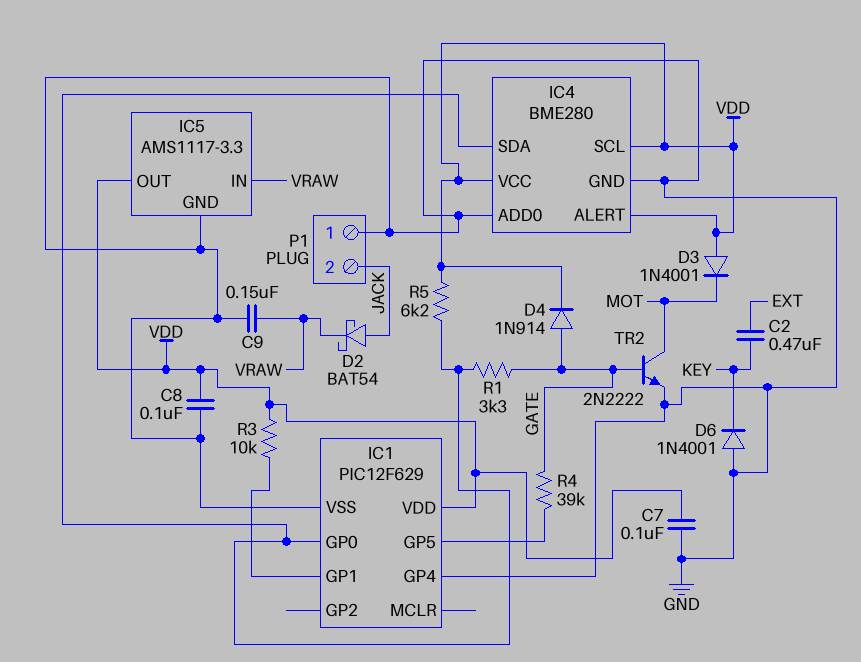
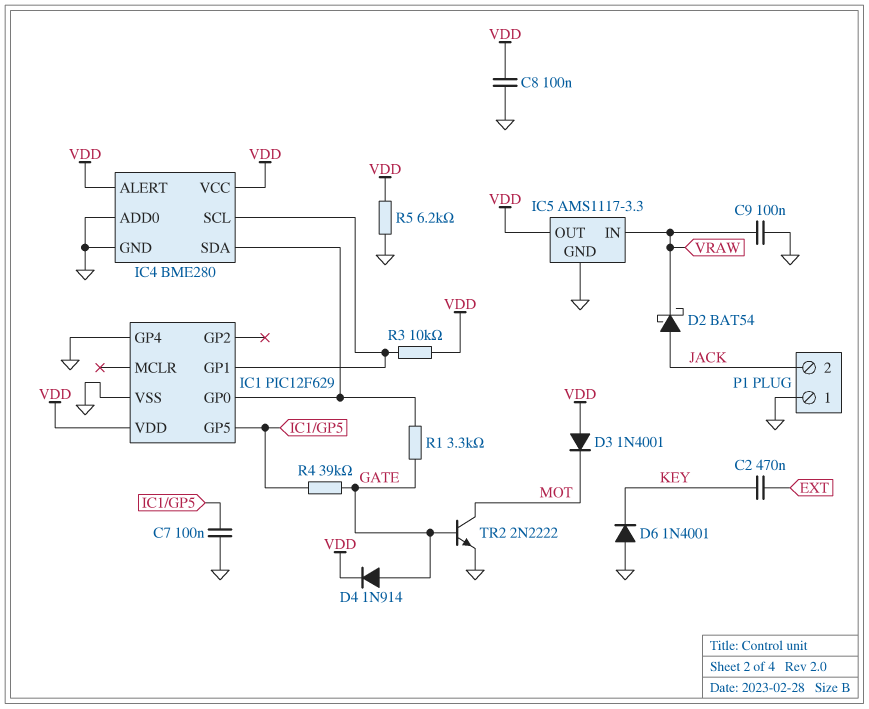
C7: 100nF (GND, VDD) -> 100nF (GND, IC1/GP5)
C9: 150nF (GND, VRAW) -> 100nF (GND, VRAW)
IC4 pin SCL: VDD -> IC1/GP1
R5: 6.2k (IC1/GP0, VDD) -> 6.2k (GND, VDD)

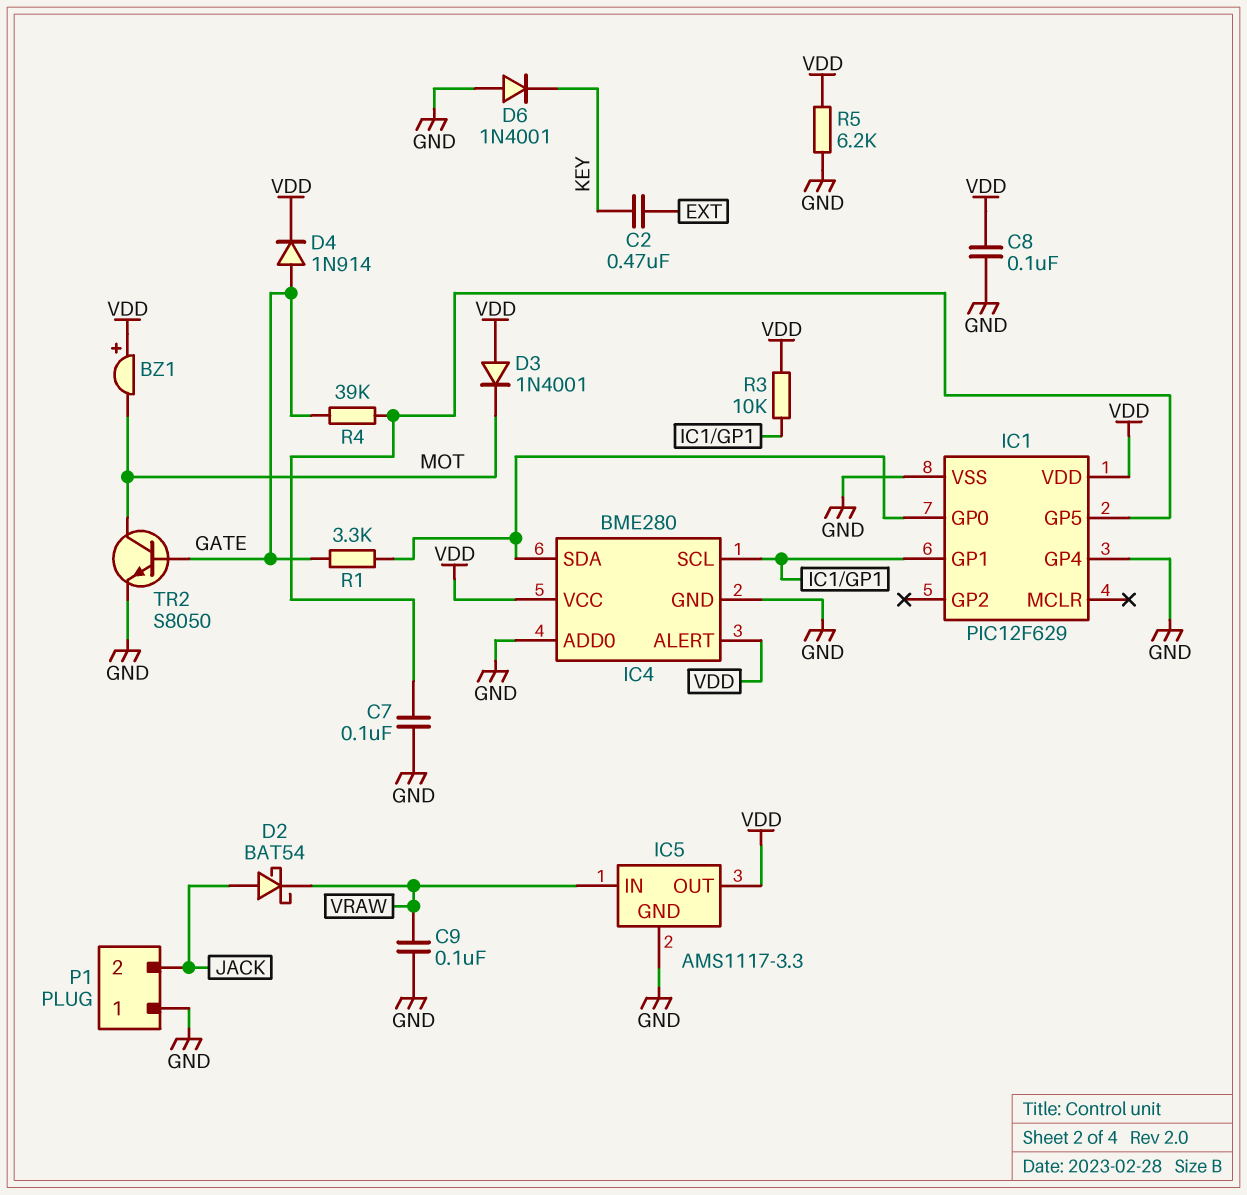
BZ1: none -> buzzer (plus VDD, minus MOT)
TR2: NPN 2N2222 (B GATE, C MOT, E GND) -> NPN S8050 (B GATE, C MOT, E GND)

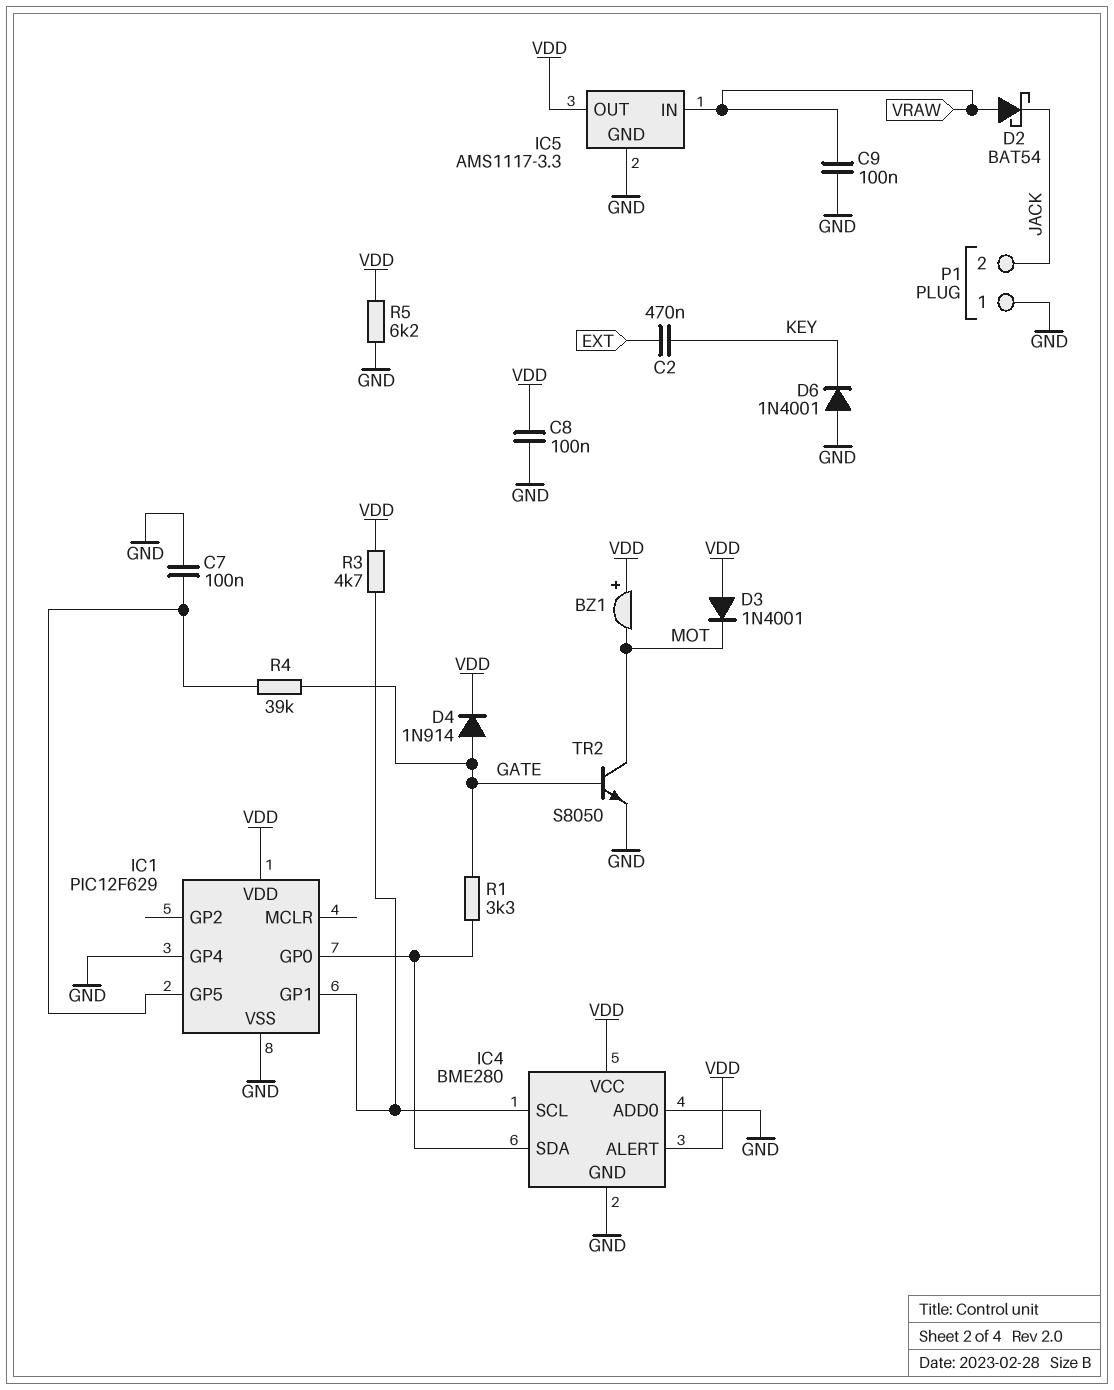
D2: schottky BAT54 (A JACK, K VRAW) -> schottky BAT54 (A VRAW, K JACK)
R3: 10k (IC1/GP1, VDD) -> 4.7k (IC1/GP1, VDD)

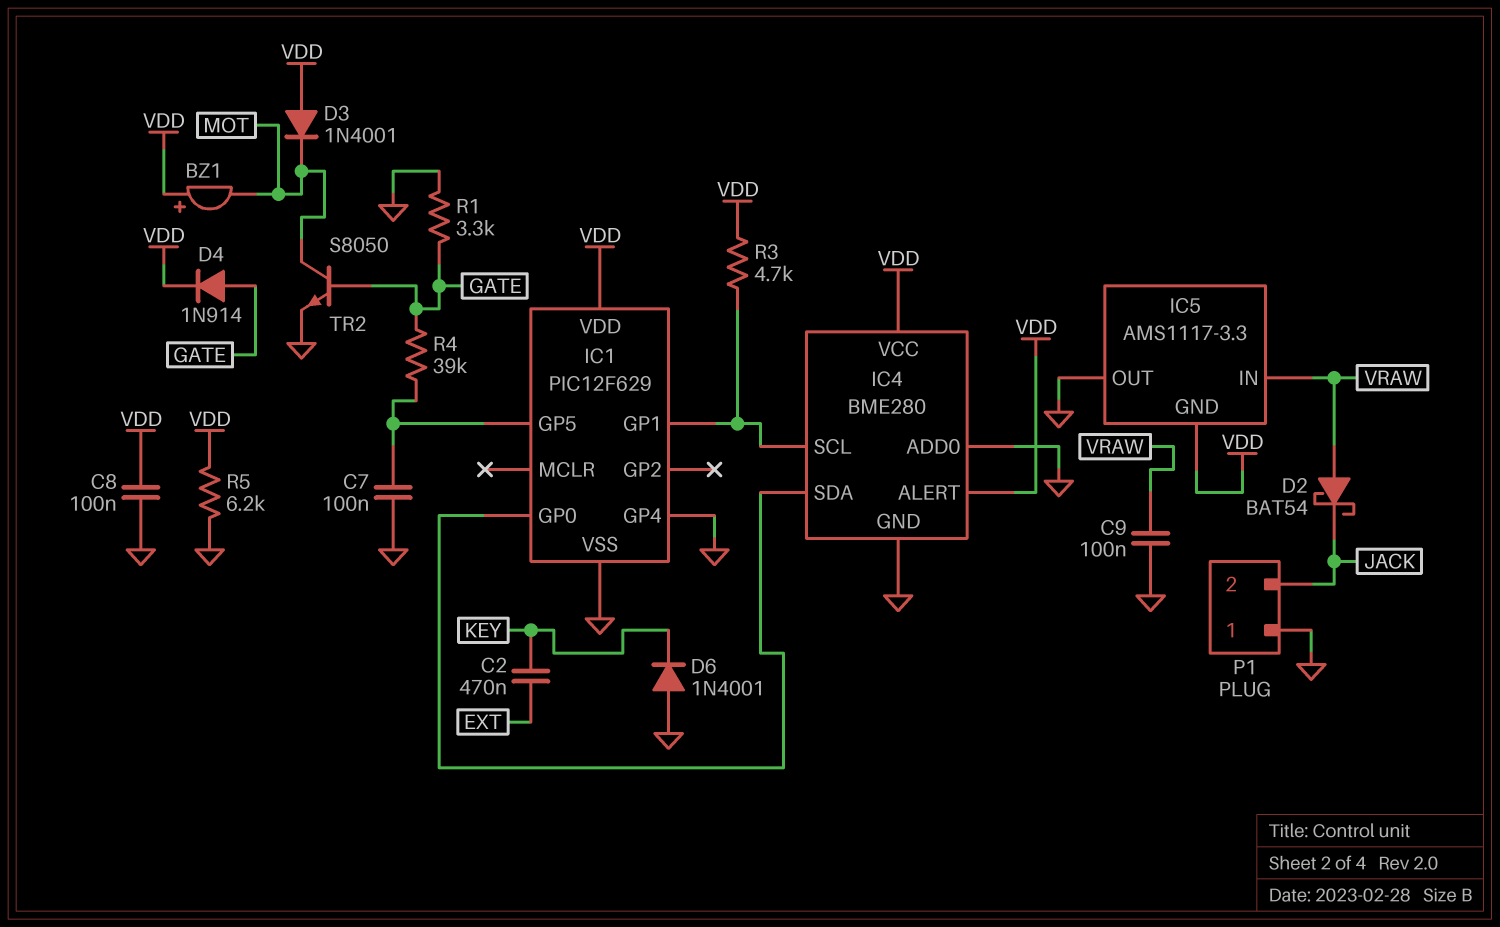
IC5 pin GND: GND -> VDD
IC5 pin OUT: VDD -> GND
R1: 3.3k (GATE, IC1/GP0) -> 3.3k (GATE, GND)

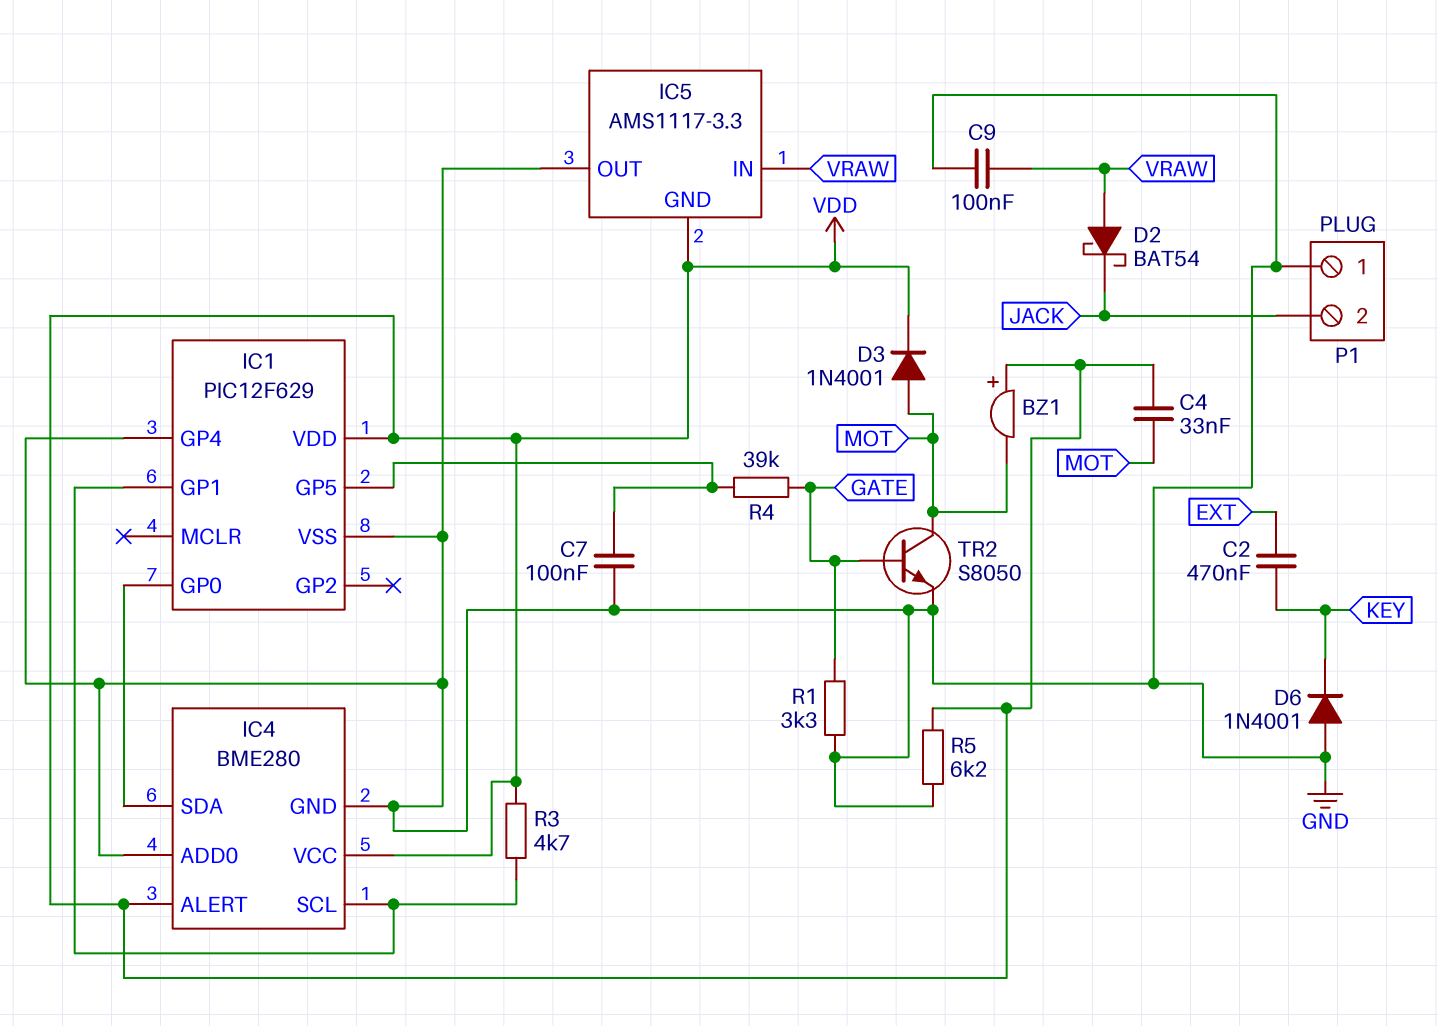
C4: none -> 33nF (MOT, VDD)
C8: 100nF (GND, VDD) -> none
D3: diode 1N4001 (A VDD, K MOT) -> diode 1N4001 (A MOT, K VDD)
D4: diode 1N914 (A GATE, K VDD) -> none

